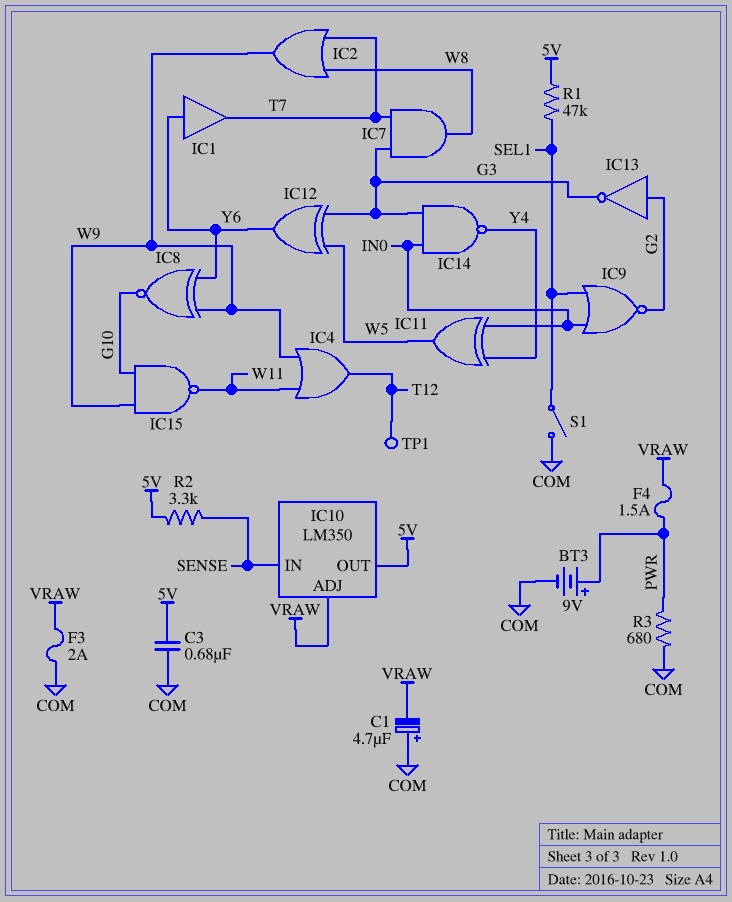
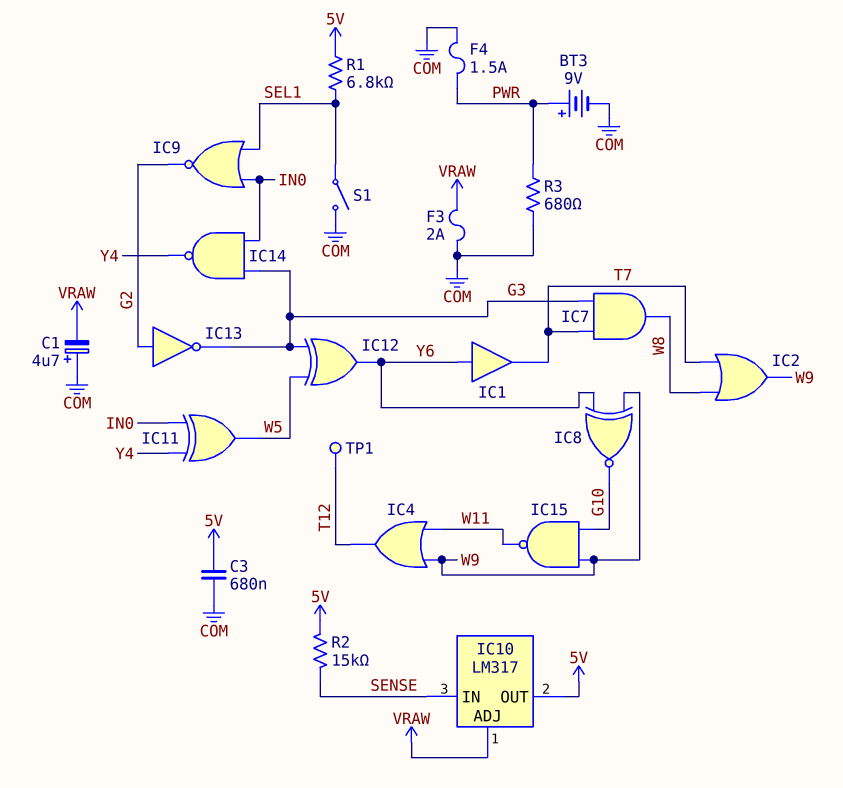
F4: 1.5A (PWR, VRAW) -> 1.5A (COM, PWR)
IC10: LM350 -> LM317
R1: 47k (5V, SEL1) -> 6.8k (5V, SEL1)
R2: 3.3k (5V, SENSE) -> 15k (5V, SENSE)

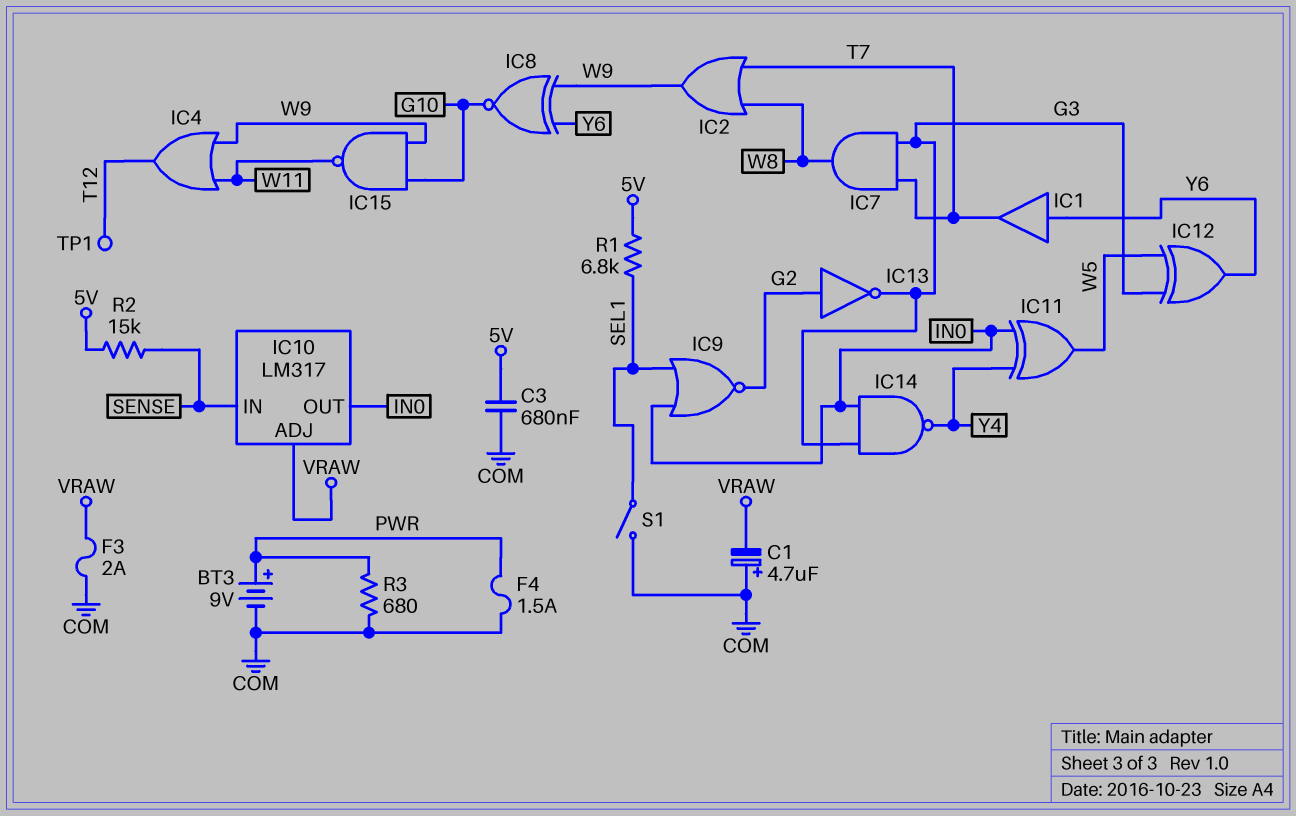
IC10 pin OUT: 5V -> IN0

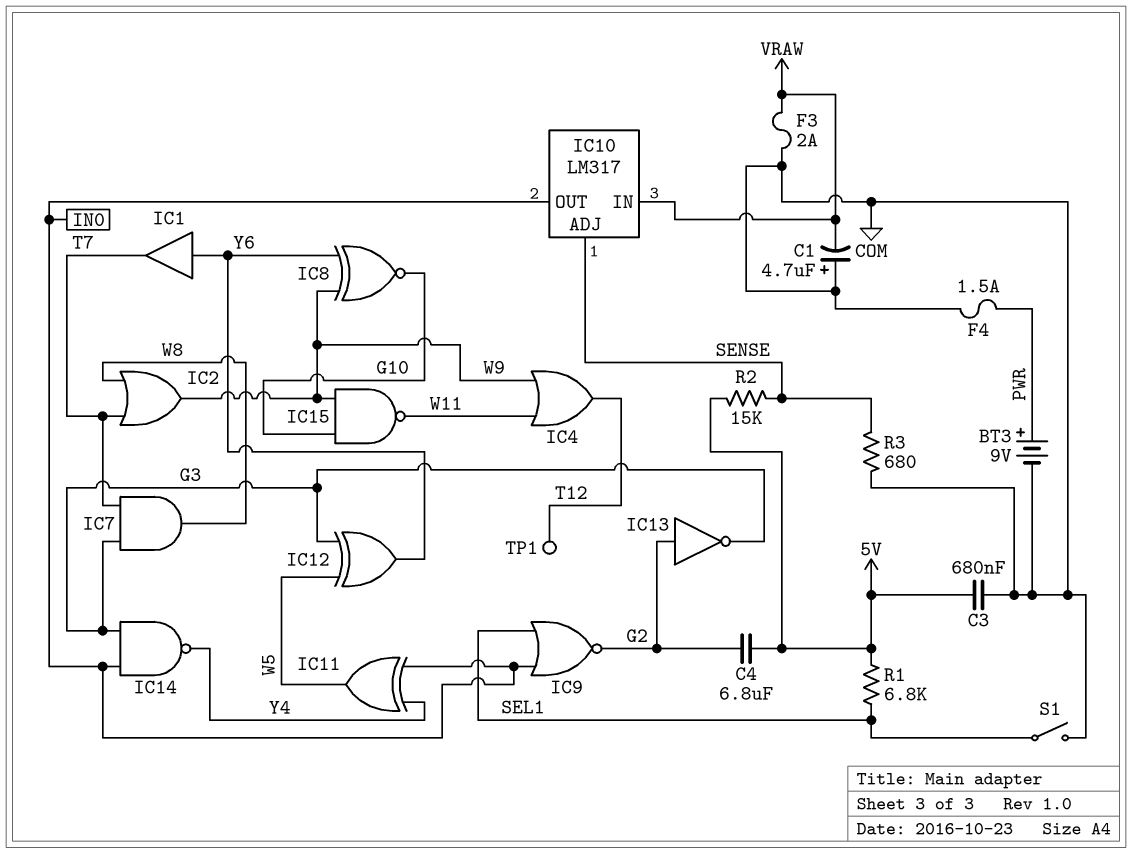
C4: none -> 6.8uF (5V, G2)
IC10 pin ADJ: VRAW -> SENSE
IC10 pin IN: SENSE -> VRAW
R3: 680 (COM, PWR) -> 680 (COM, SENSE)

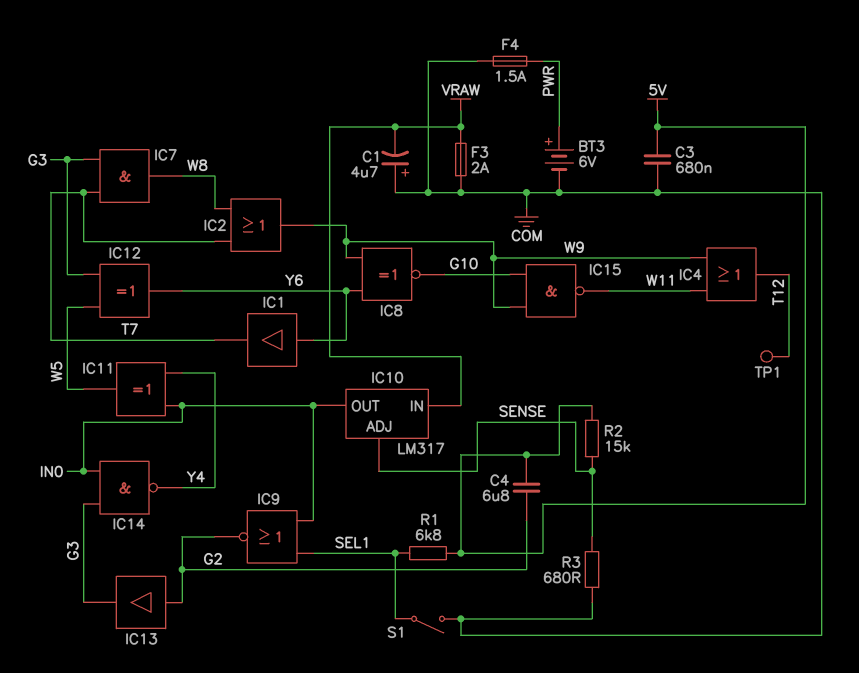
BT3: 9V (plus PWR, minus COM) -> 6V (plus PWR, minus COM)
IC13: NOT (in G2, out G3) -> buffer (in G2, out G3)

